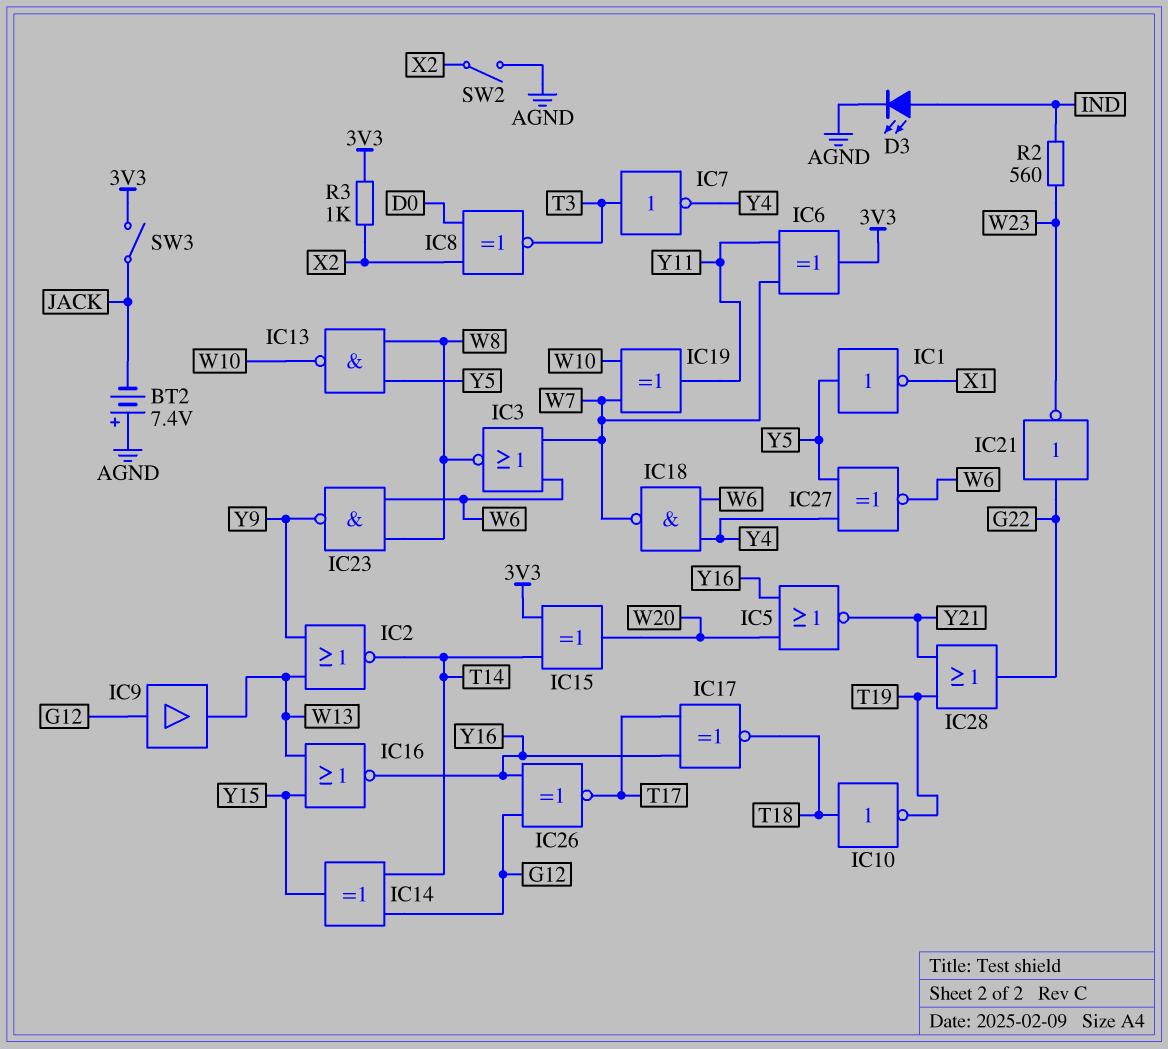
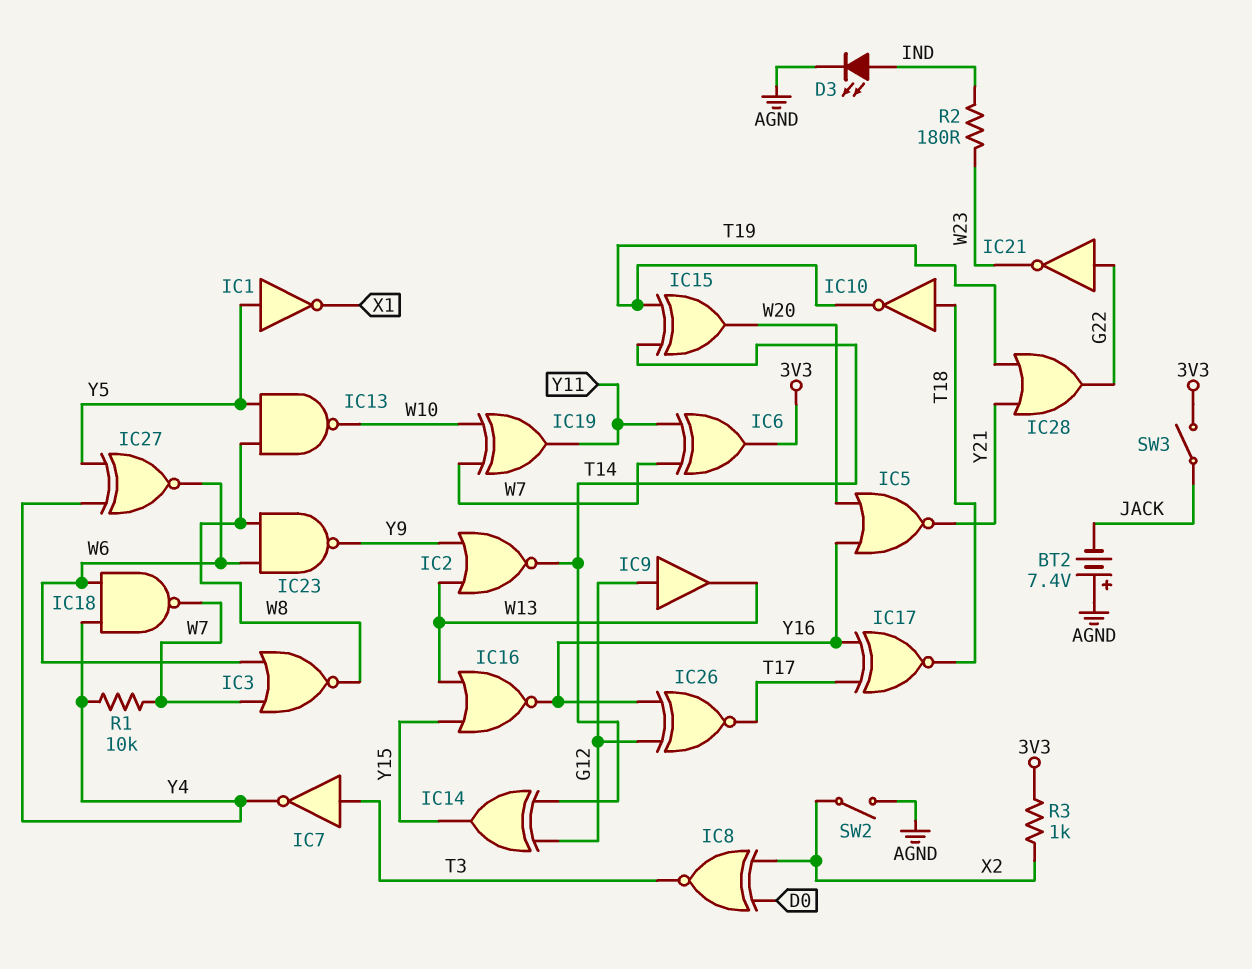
IC15: XOR (in 3V3, in T14, out W20) -> XOR (in T14, in T19, out W20)
R1: none -> 10k (W7, Y4)
R2: 560 (IND, W23) -> 180 (IND, W23)

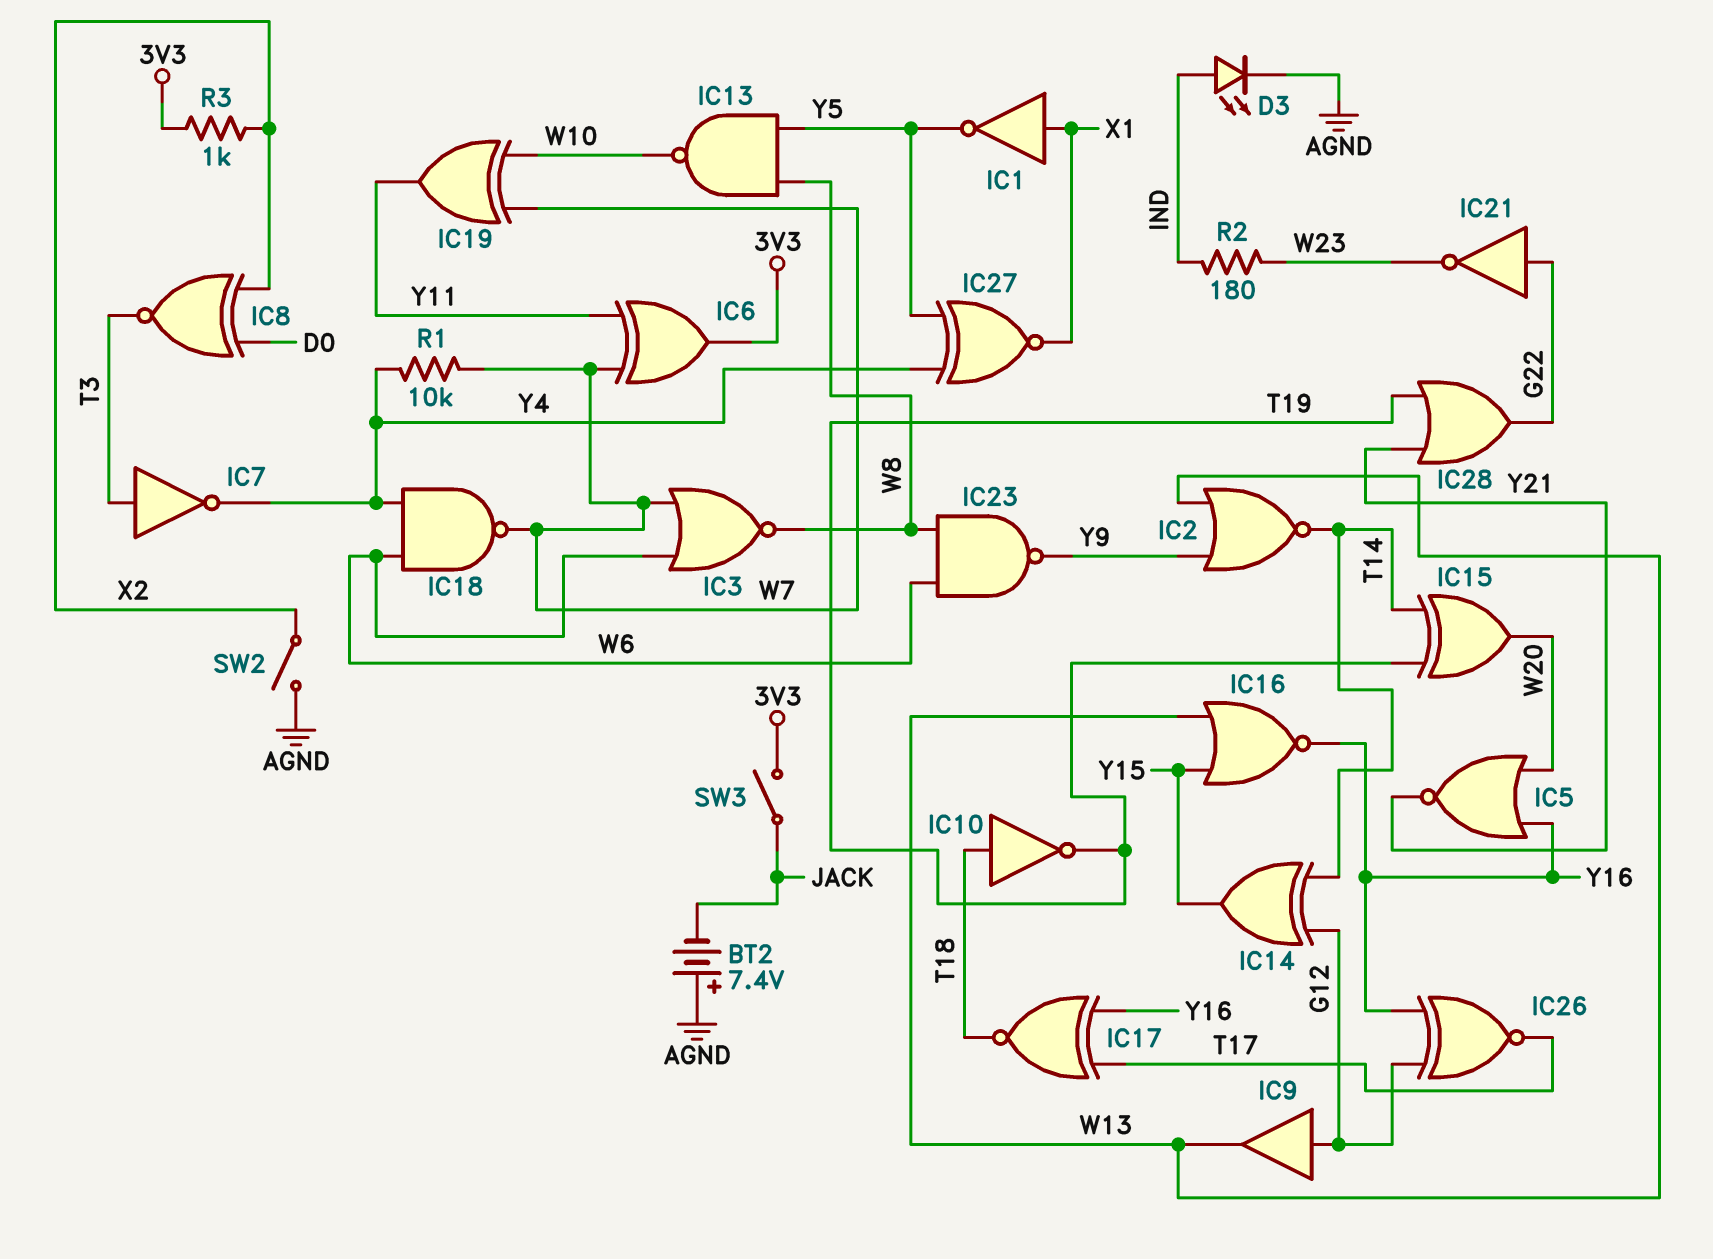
IC1: NOT (in Y5, out X1) -> NOT (in X1, out Y5)
IC27: XNOR (in Y4, in Y5, out W6) -> XNOR (in Y4, in Y5, out X1)

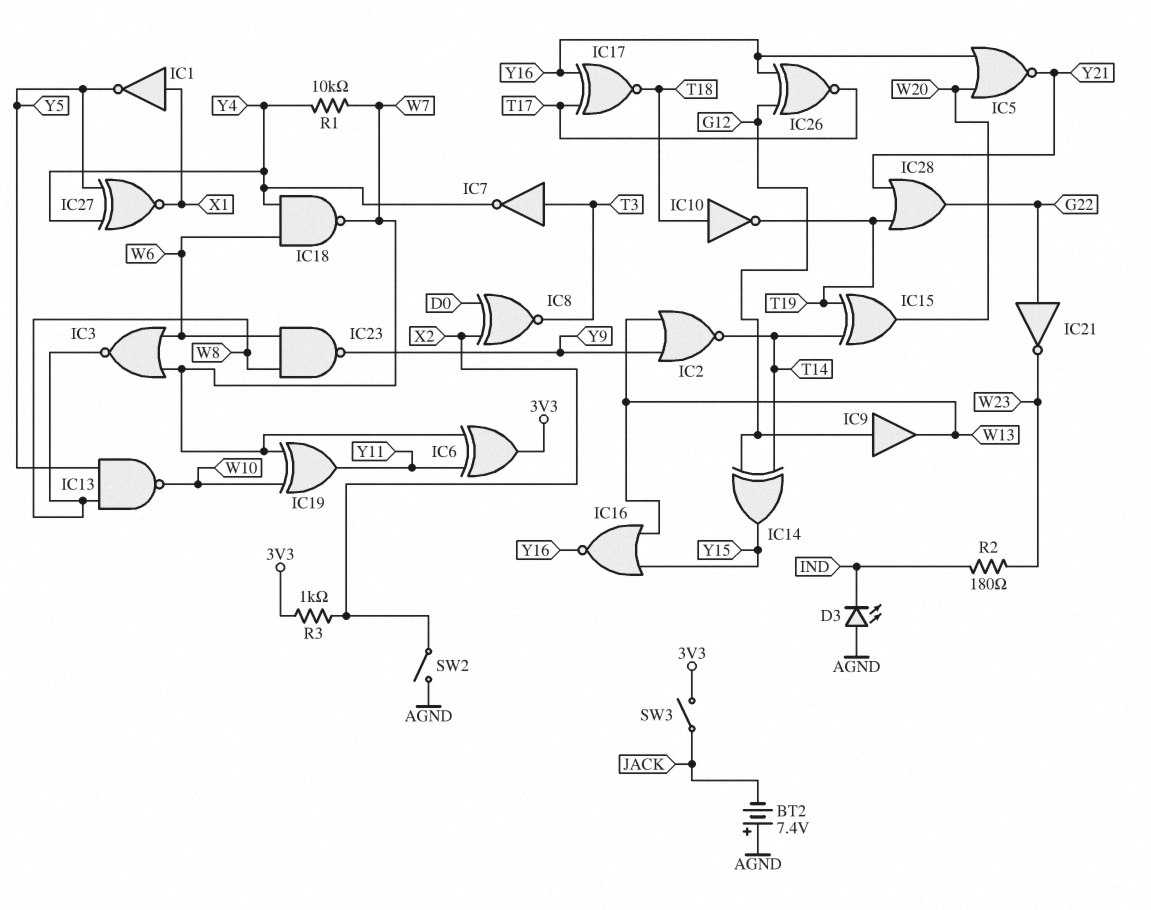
D3: LED (A IND, K AGND) -> LED (A AGND, K IND)

